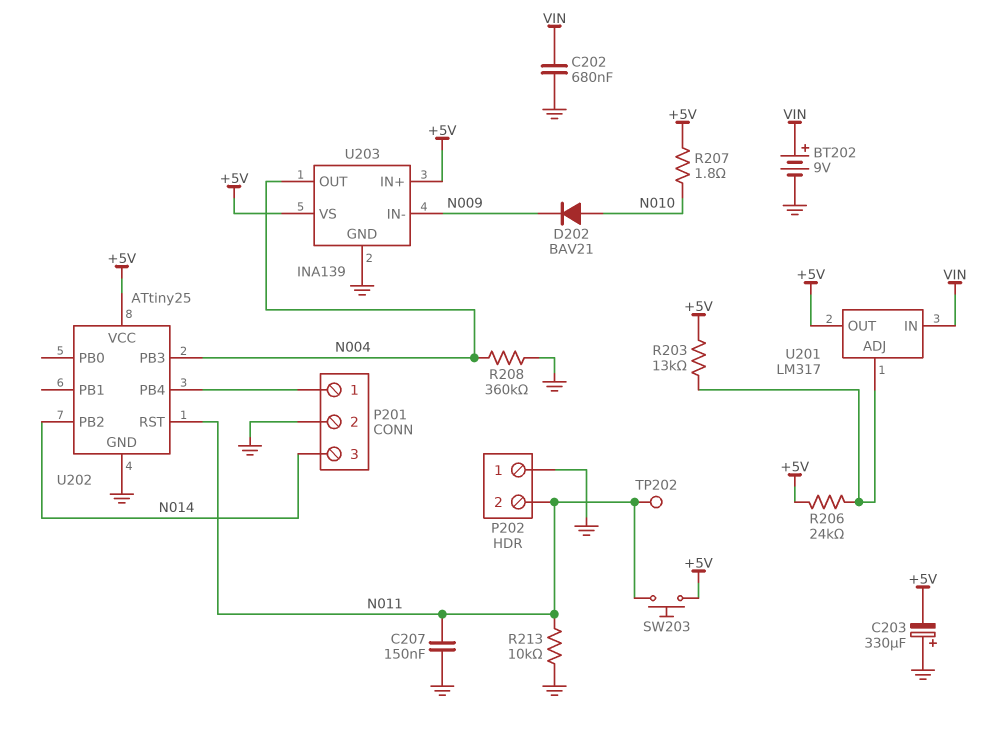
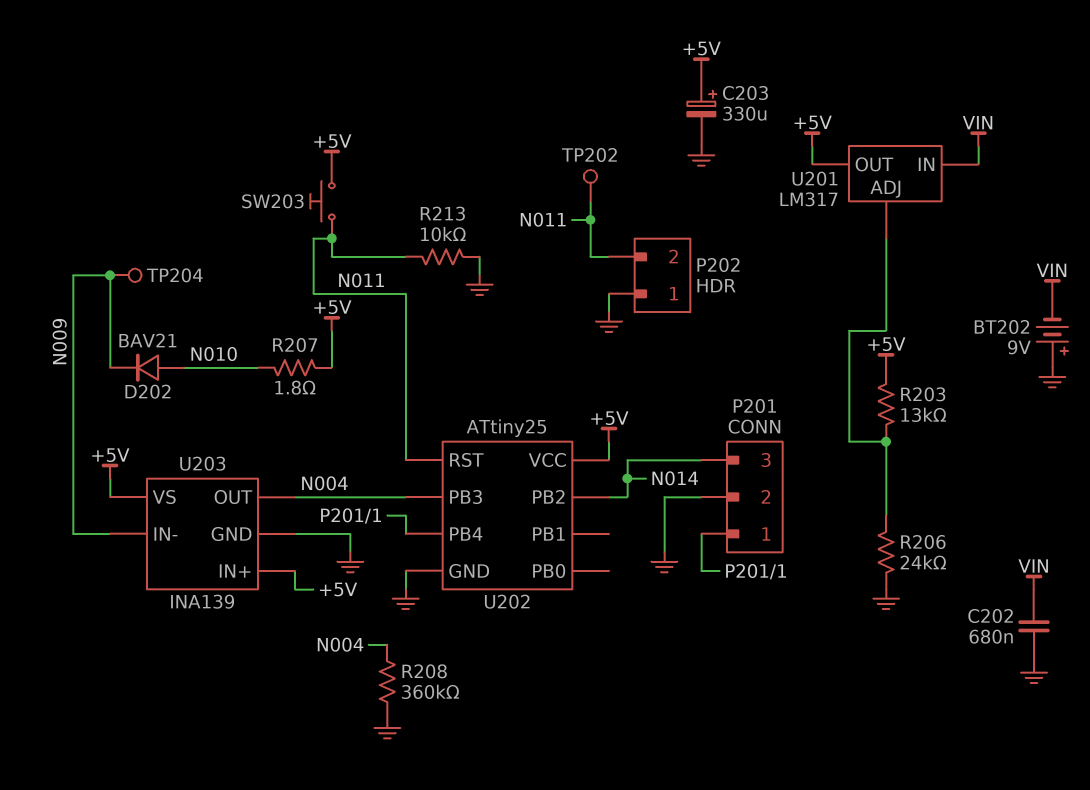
BT202: 9V (plus VIN, minus GND) -> 9V (plus GND, minus VIN)
C203: 330uF (plus GND, minus +5V) -> 330uF (plus +5V, minus GND)
C207: 150nF (GND, N011) -> none
R206: 24k (+5V, U201/ADJ) -> 24k (GND, U201/ADJ)
TP204: none -> test point (N009)

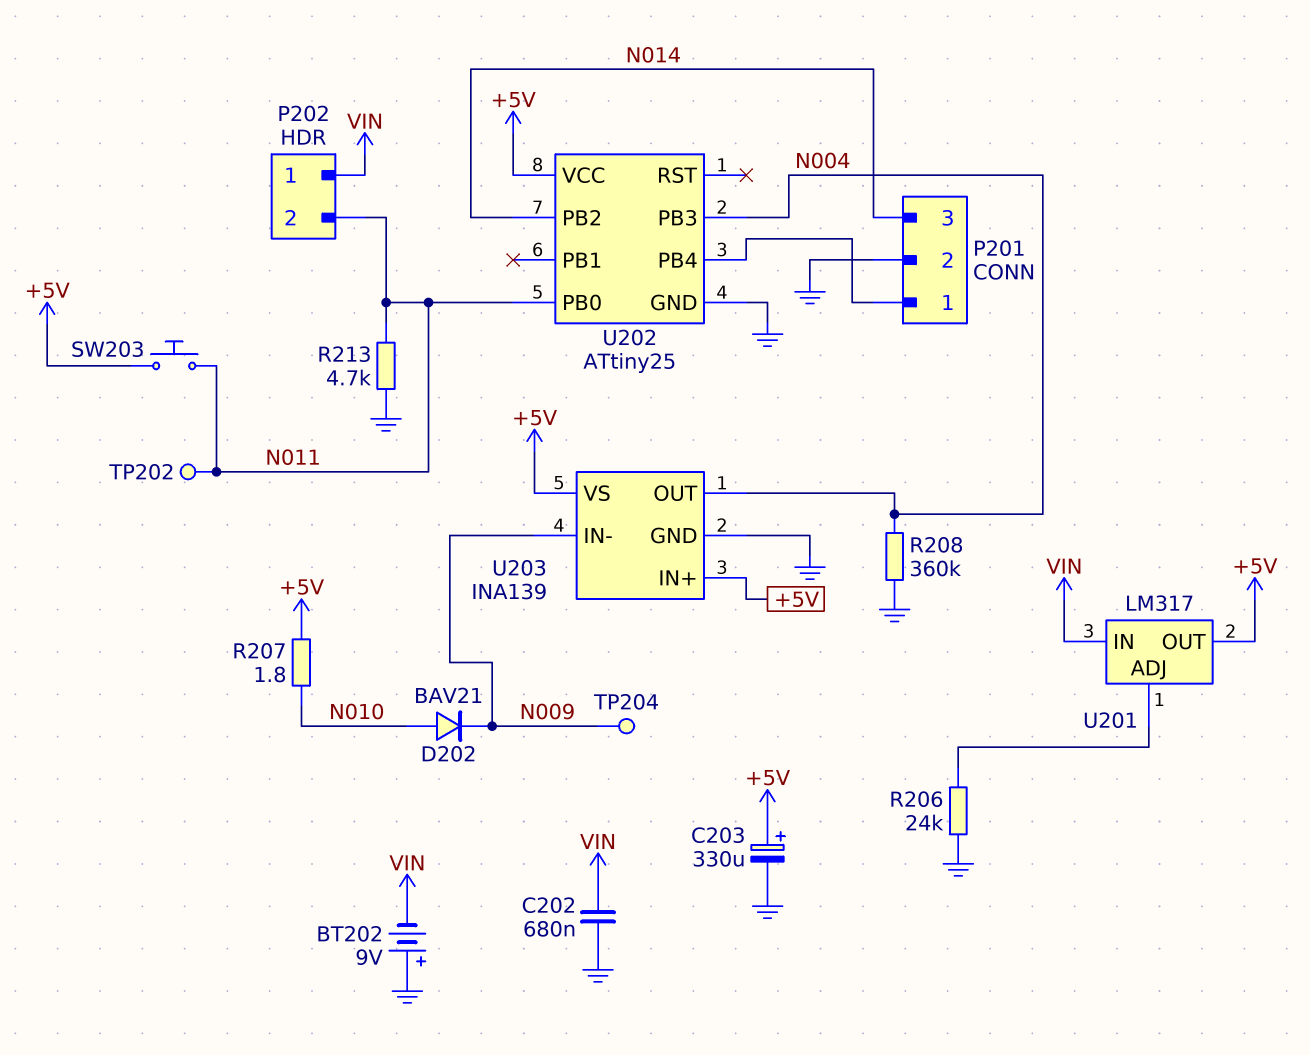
P202 pin 1: GND -> VIN
R203: 13k (+5V, U201/ADJ) -> none
R213: 10k (GND, N011) -> 4.7k (GND, N011)
U202 pin PB0: none -> N011
U202 pin RST: N011 -> none

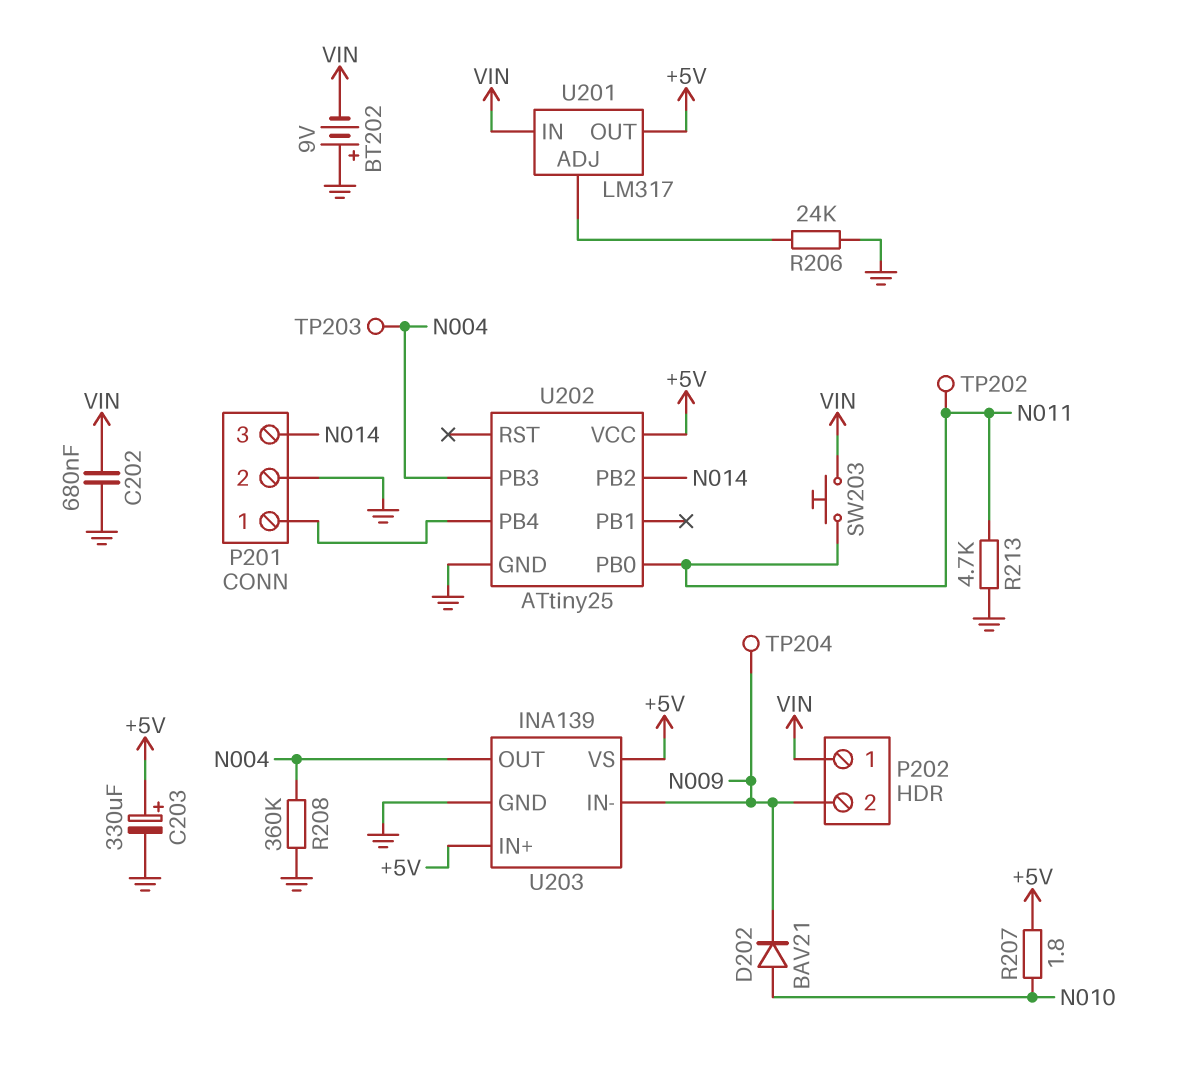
P202 pin 2: N011 -> N009
SW203: button (+5V, N011) -> button (N011, VIN)
TP203: none -> test point (N004)

